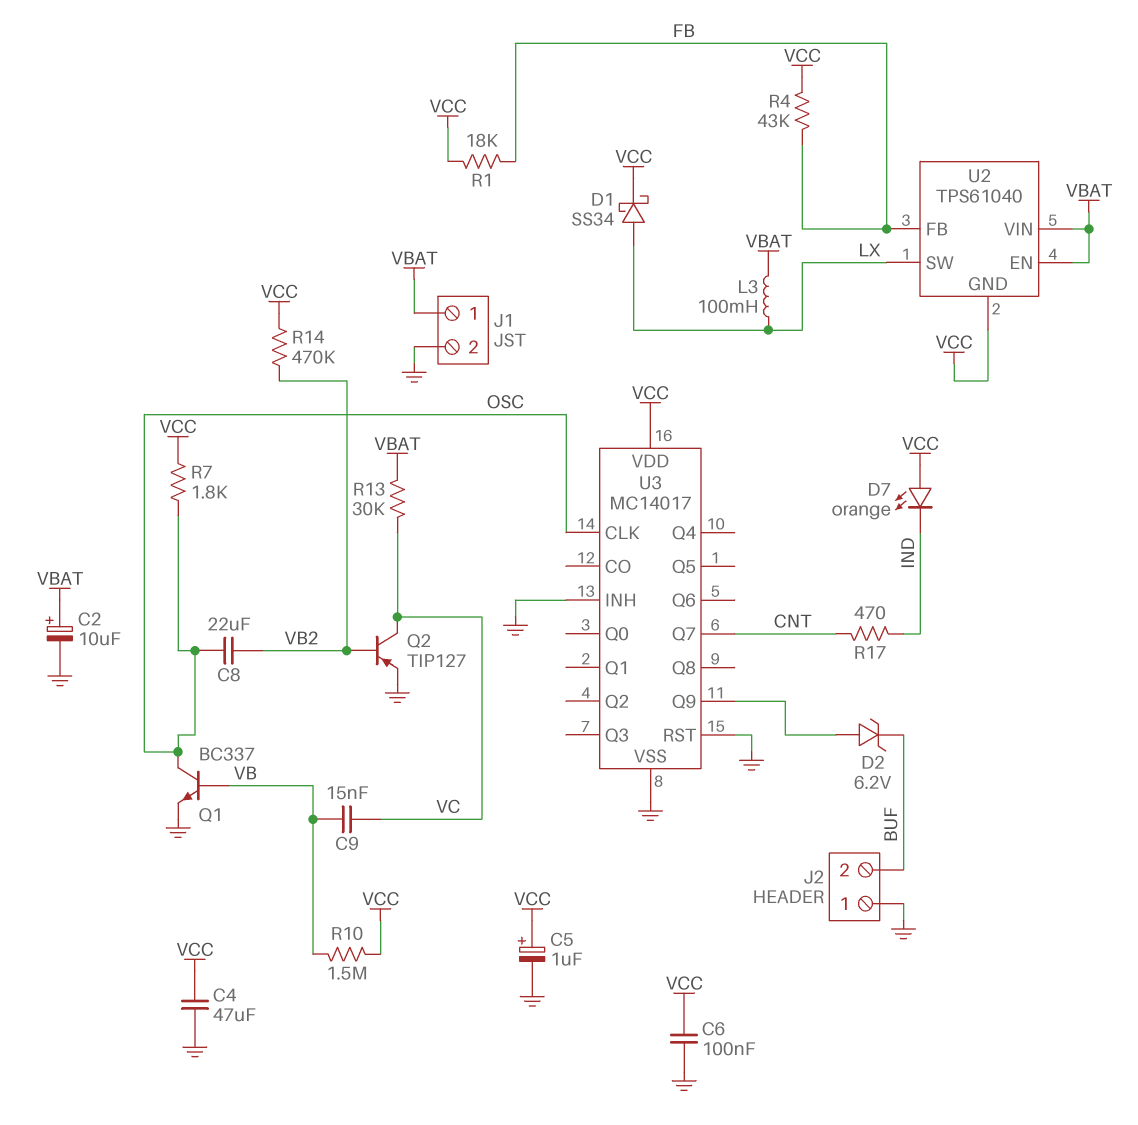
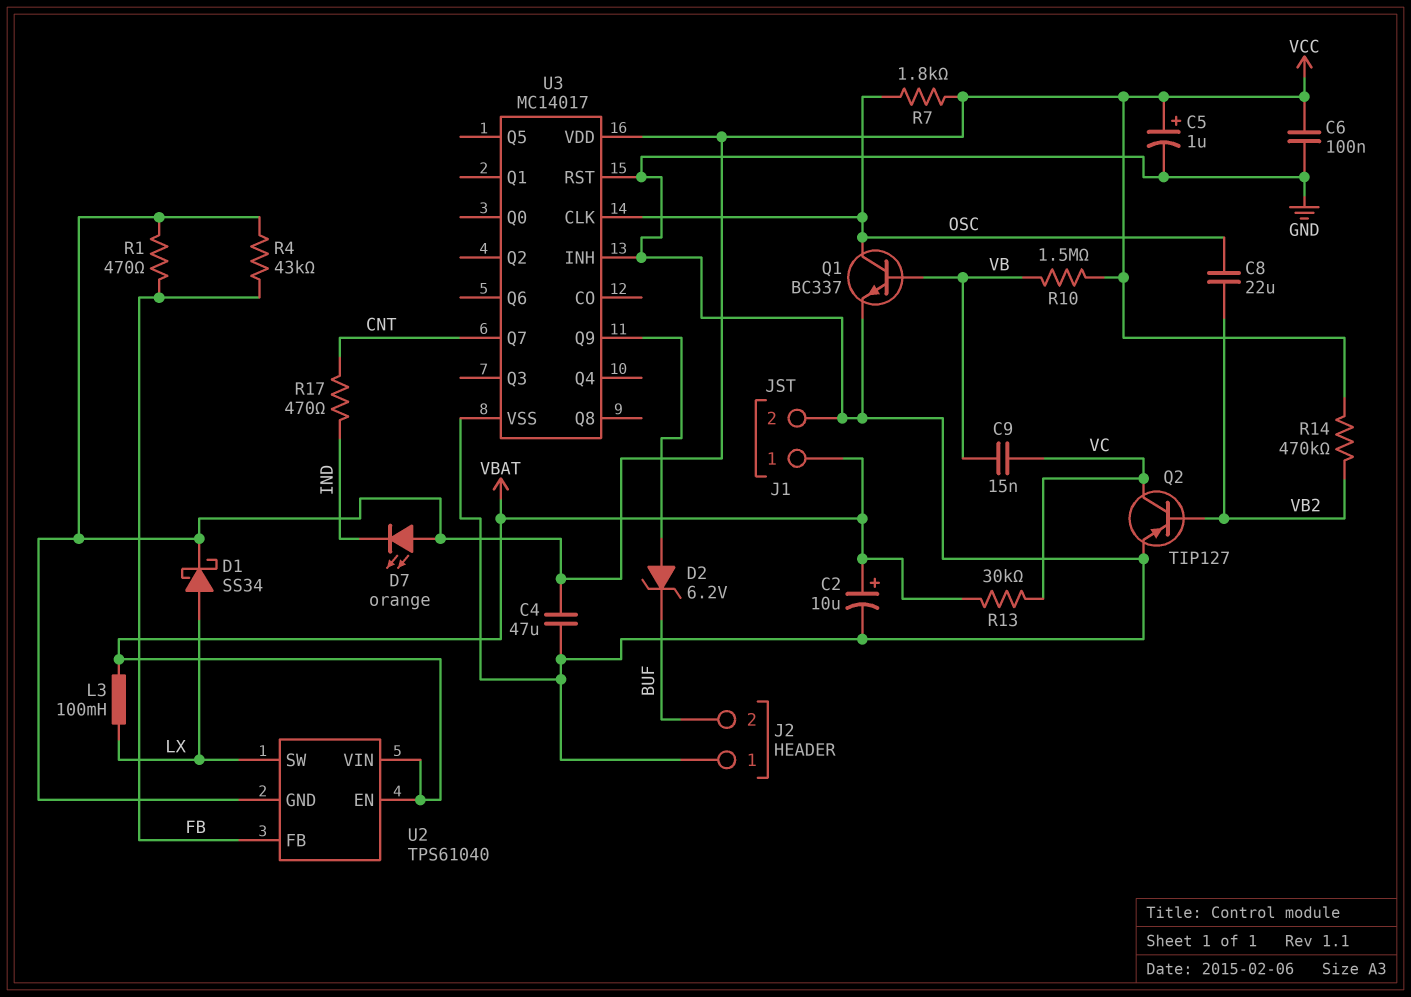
R1: 18k (FB, VCC) -> 470 (FB, VCC)

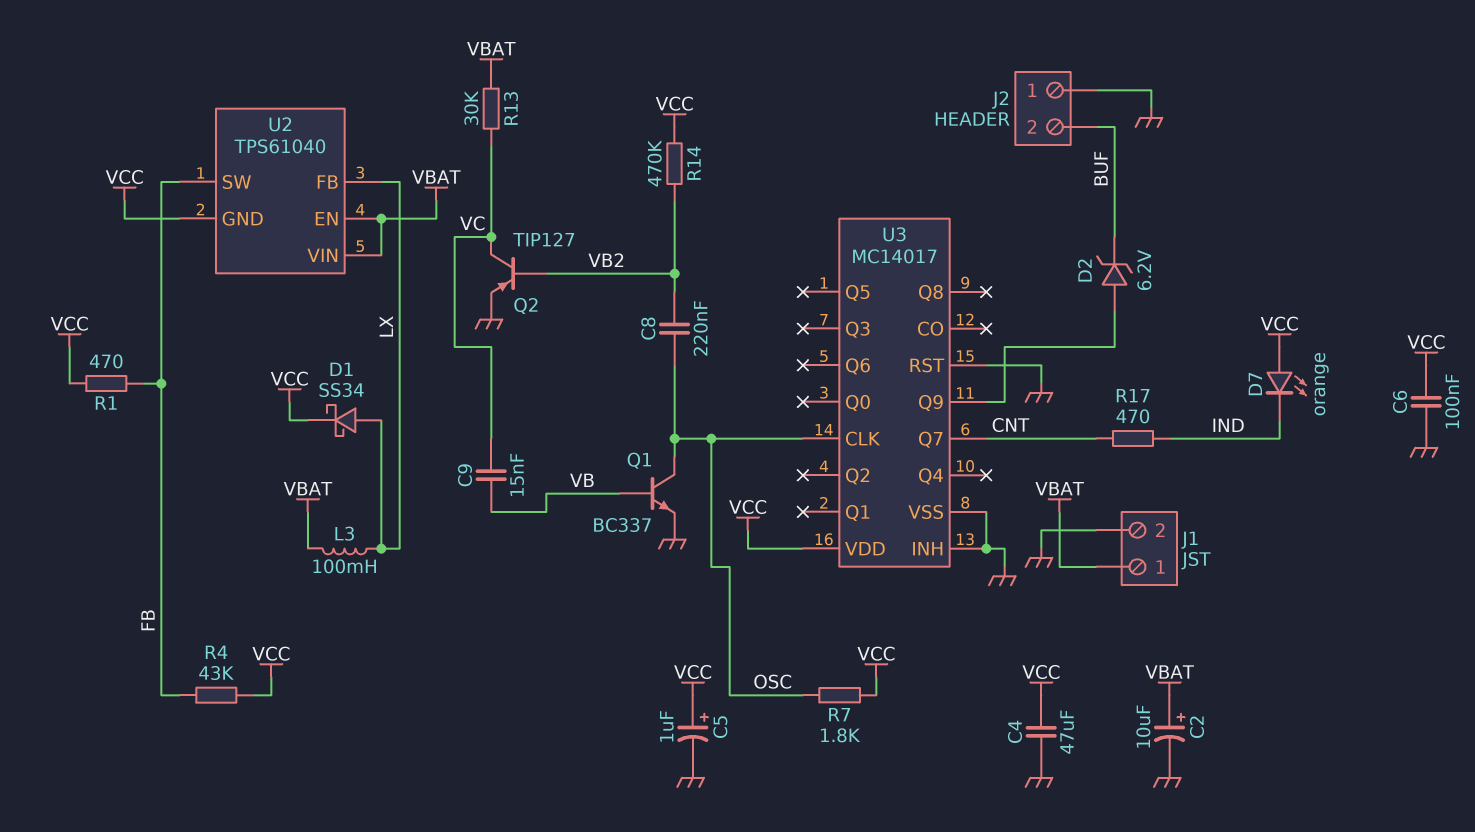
C8: 22uF (OSC, VB2) -> 220nF (OSC, VB2)
R10: 1.5M (VB, VCC) -> none
U2 pin FB: FB -> LX
U2 pin SW: LX -> FB

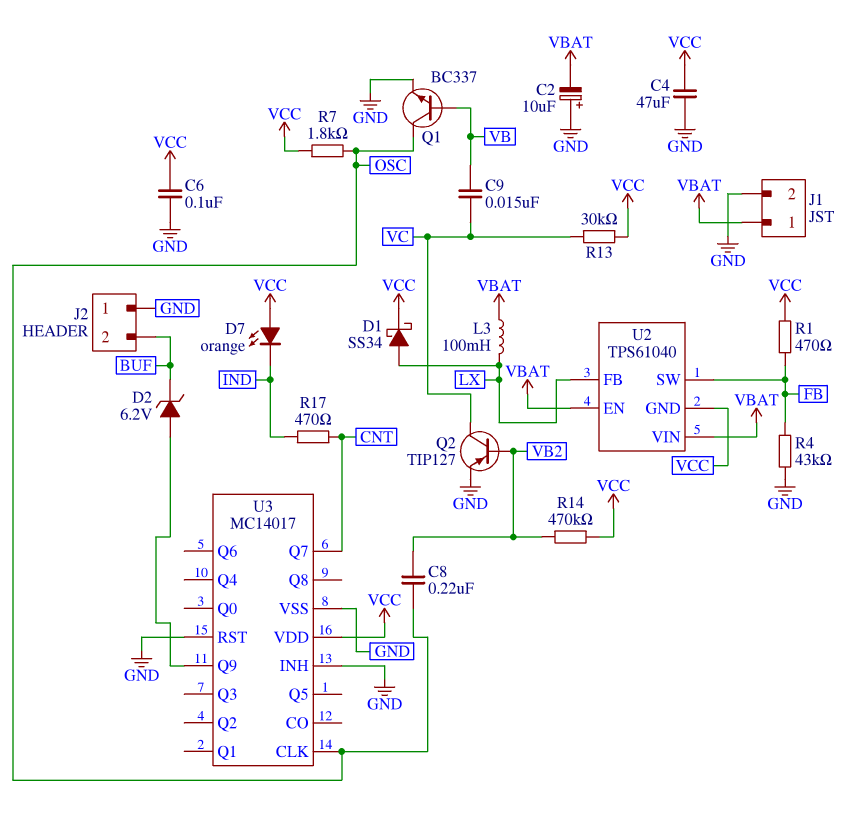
C2: 10uF (plus VBAT, minus GND) -> 10uF (plus GND, minus VBAT)
C5: 1uF (plus VCC, minus GND) -> none
R4: 43k (FB, VCC) -> 43k (FB, GND)
R13: 30k (VBAT, VC) -> 30k (VC, VCC)

